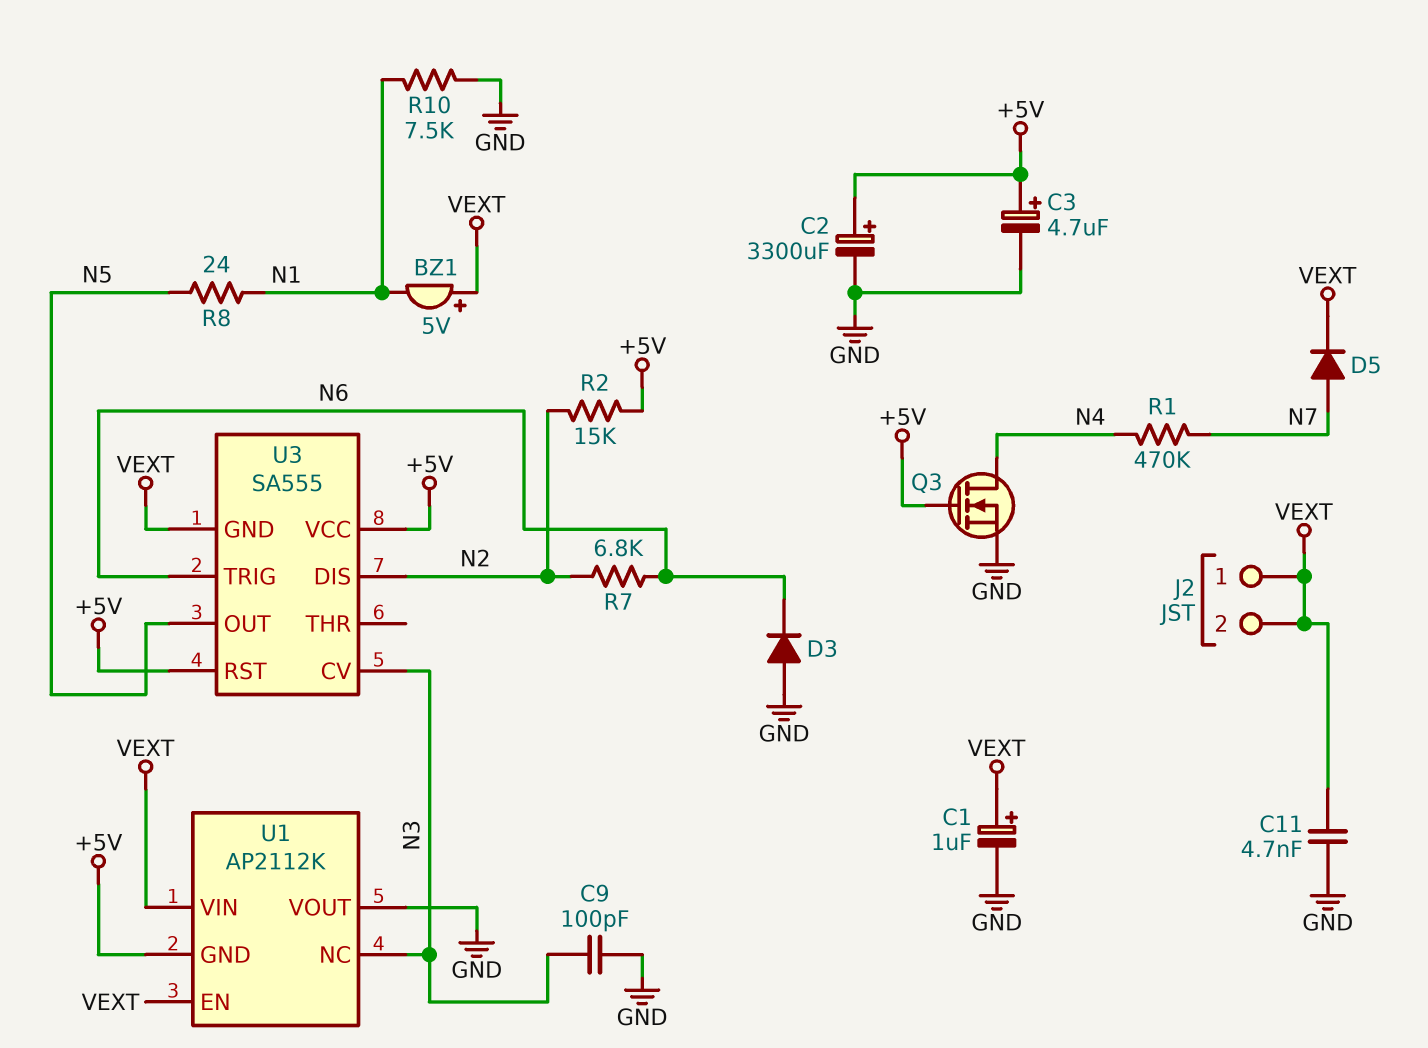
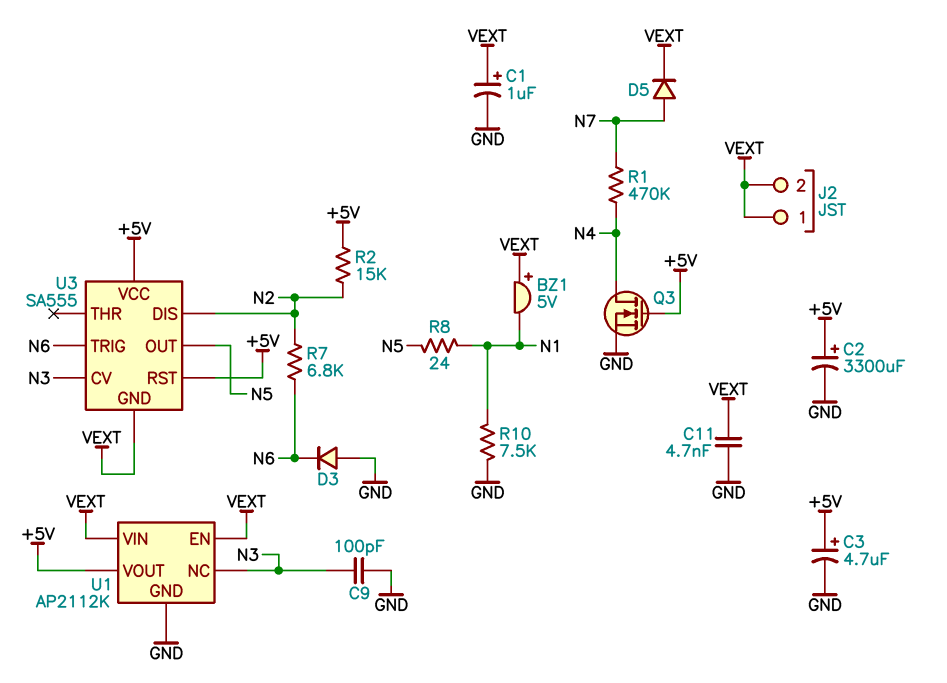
U1 pin GND: +5V -> GND
U1 pin VOUT: GND -> +5V

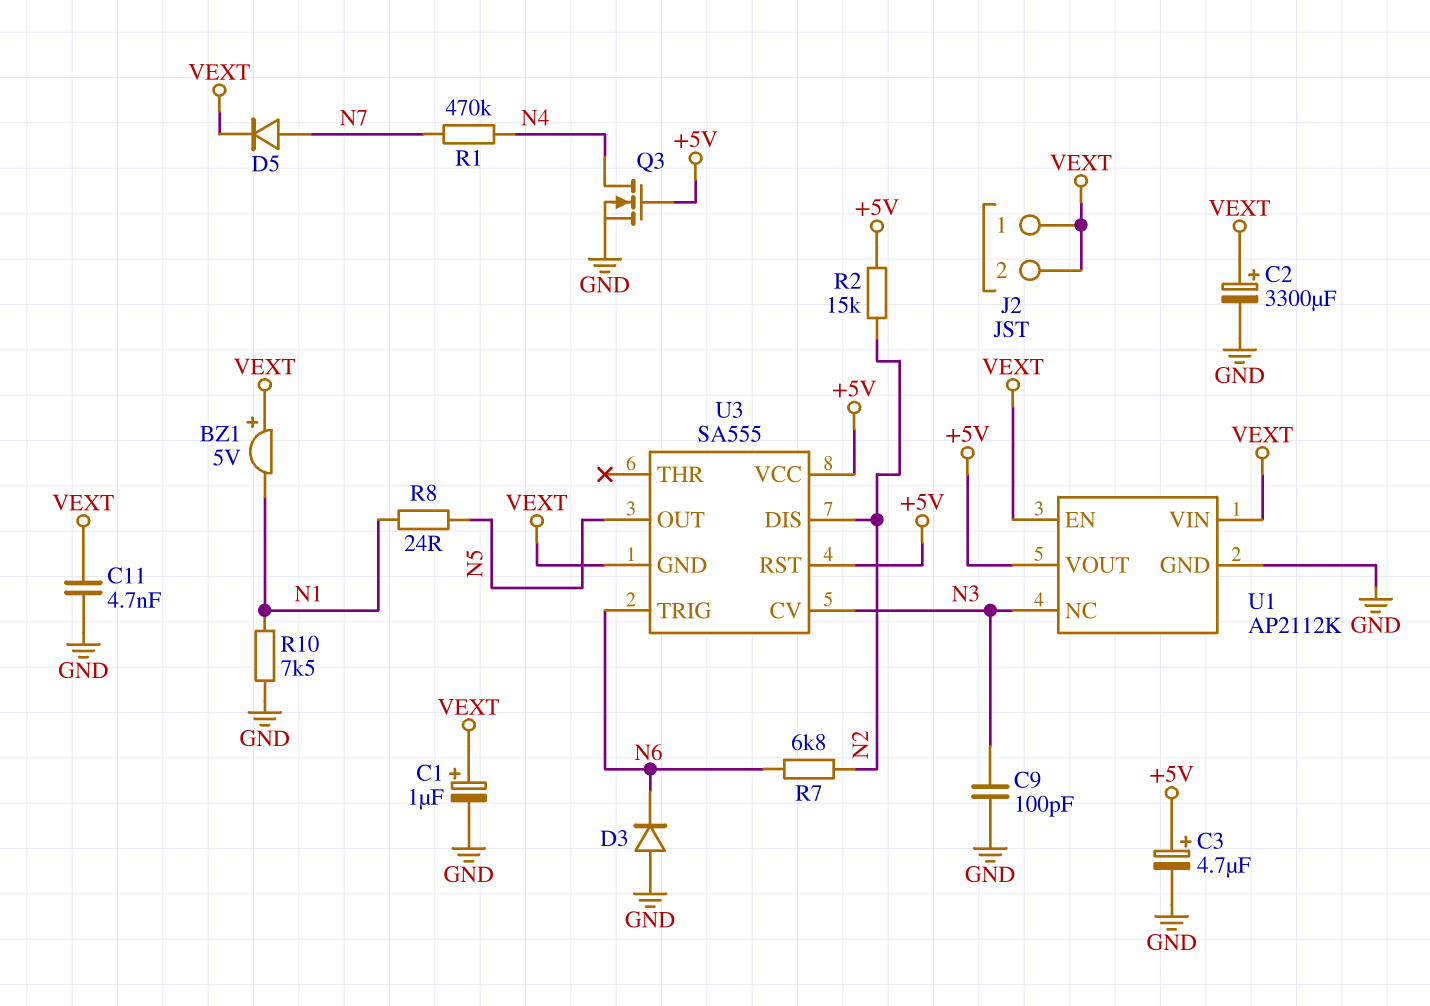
C2: 3300uF (plus +5V, minus GND) -> 3300uF (plus VEXT, minus GND)

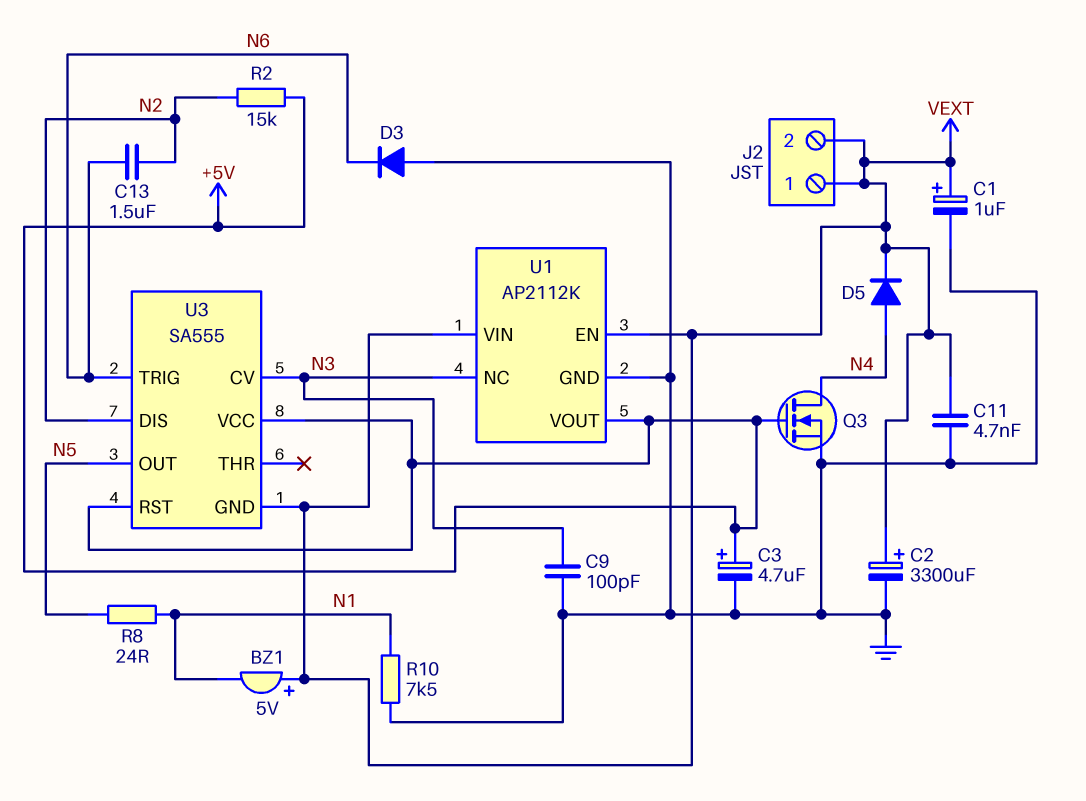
C13: none -> 1.5uF (N2, N6)
D5: diode (A N7, K VEXT) -> diode (A N4, K VEXT)
R1: 470k (N4, N7) -> none
R7: 6.8k (N2, N6) -> none

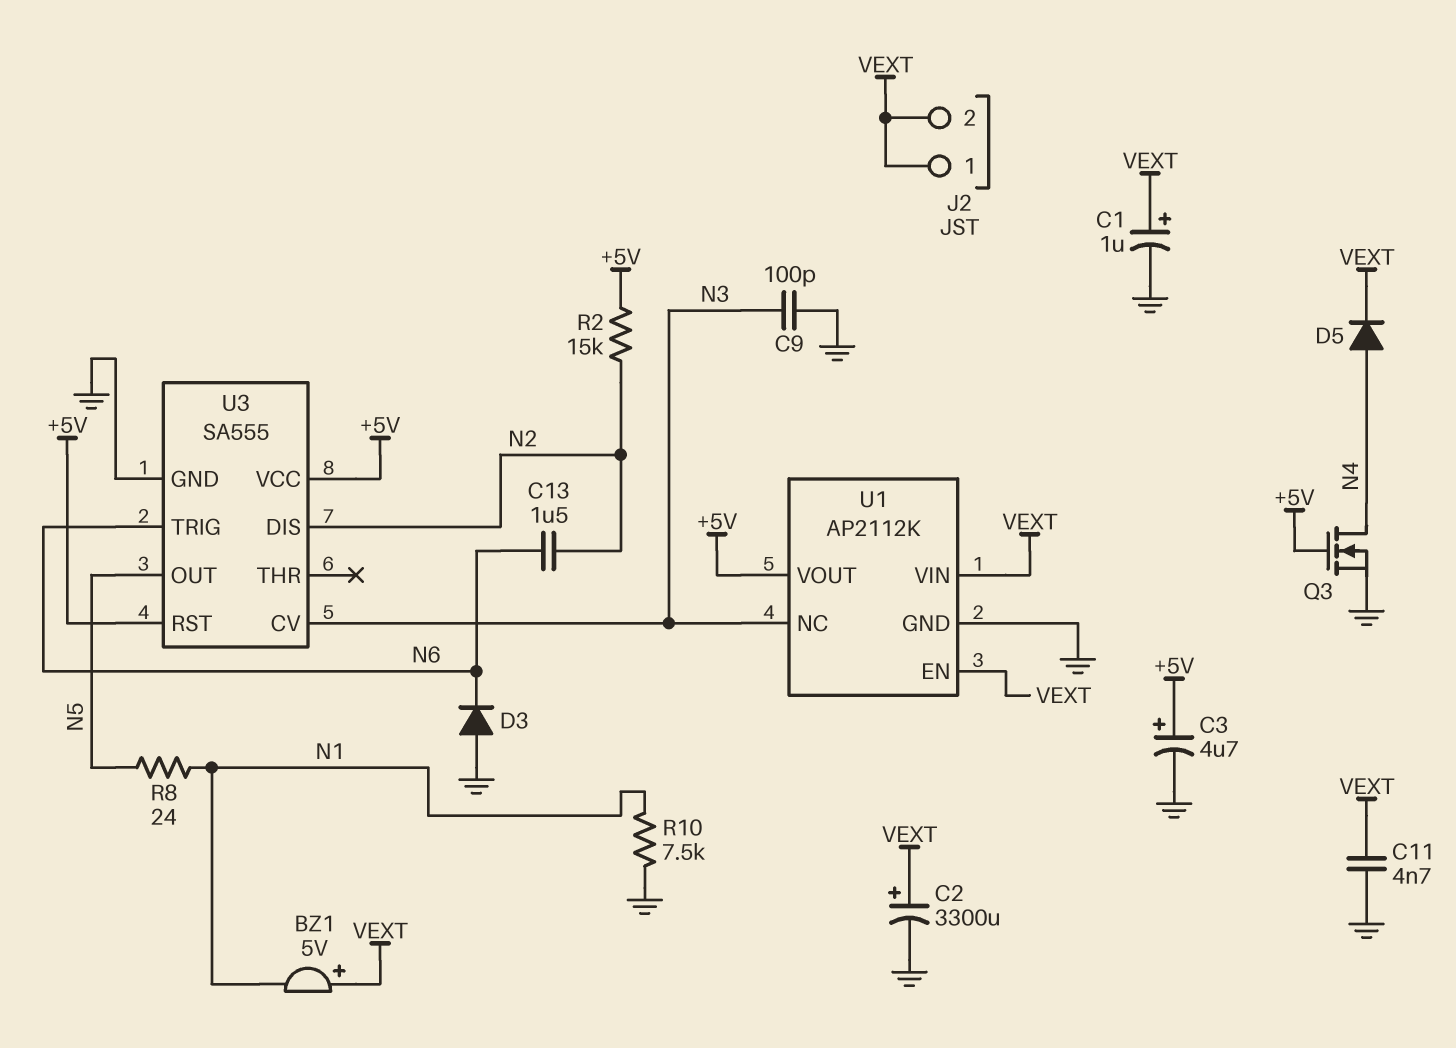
U3 pin GND: VEXT -> GND

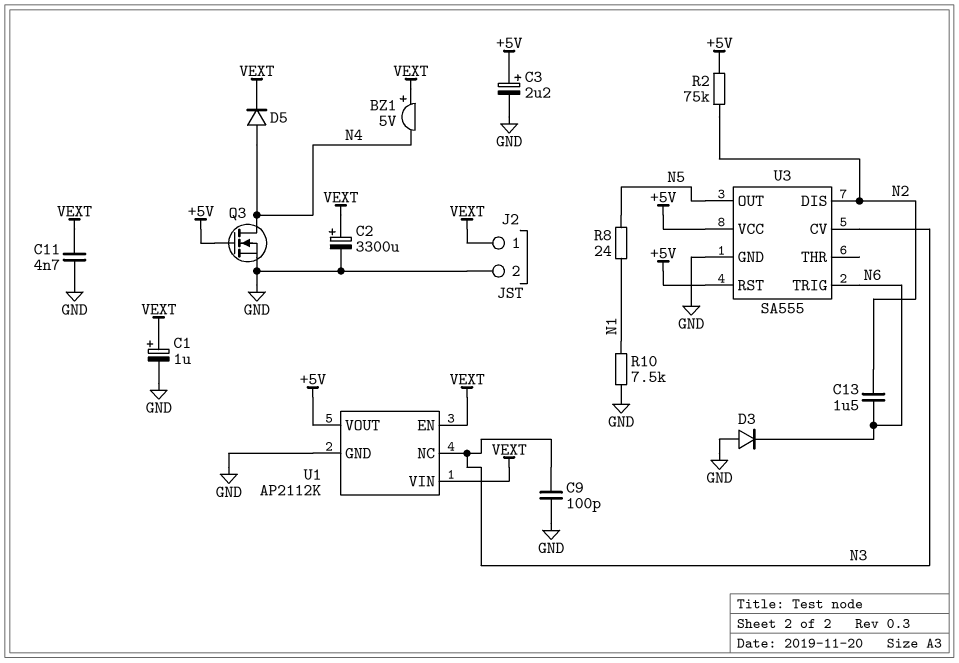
BZ1: buzzer 5V (plus VEXT, minus N1) -> buzzer 5V (plus VEXT, minus N4)
C3: 4.7uF (plus +5V, minus GND) -> 2.2uF (plus +5V, minus GND)
J2 pin 2: VEXT -> GND
R2: 15k (+5V, N2) -> 75k (+5V, N2)

